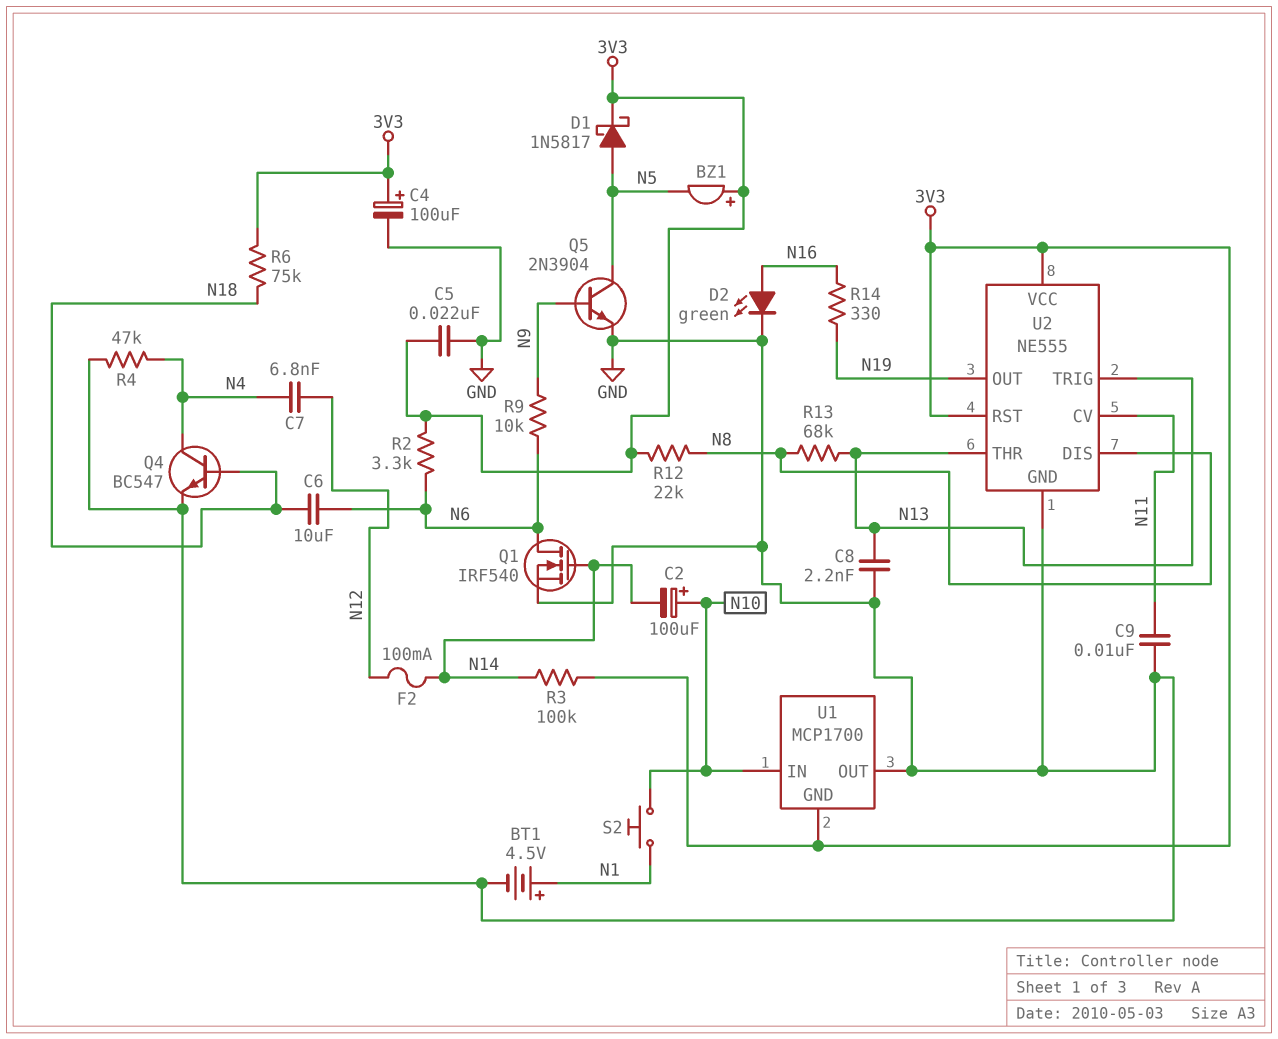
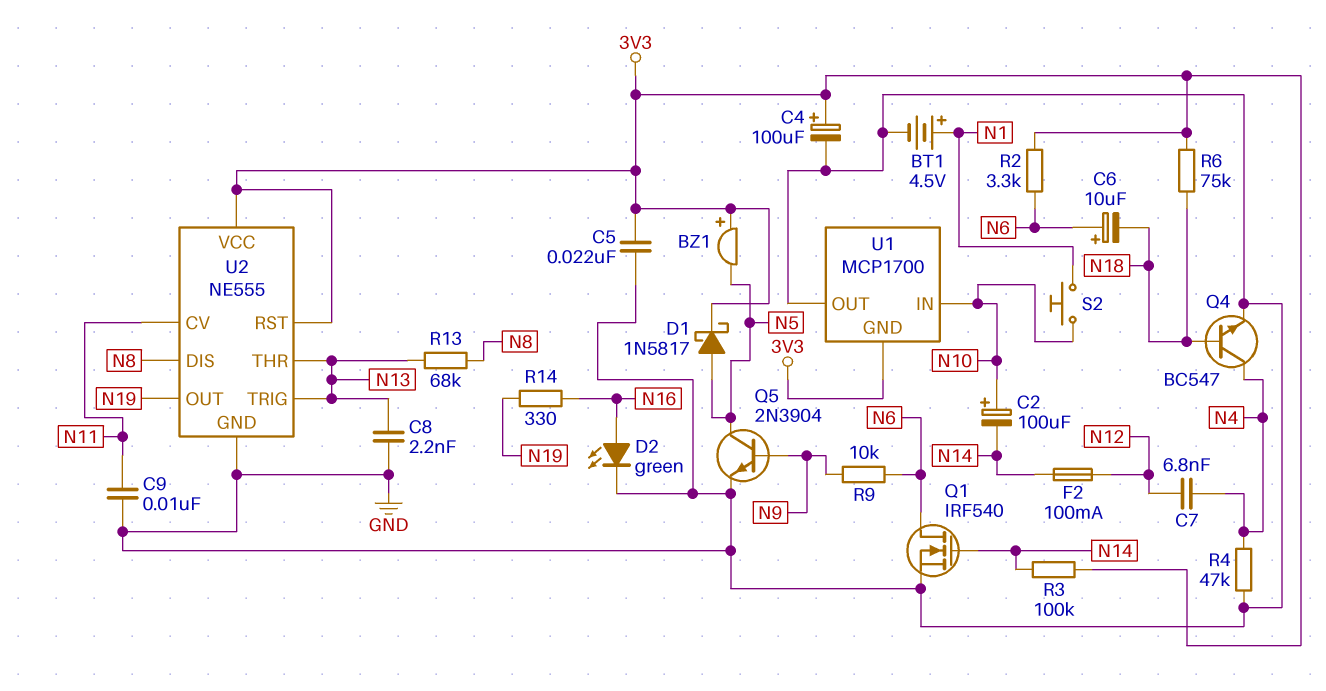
C6: 10uF (N6, N18) -> 10uF (plus N6, minus N18)
R12: 22k (3V3, N8) -> none

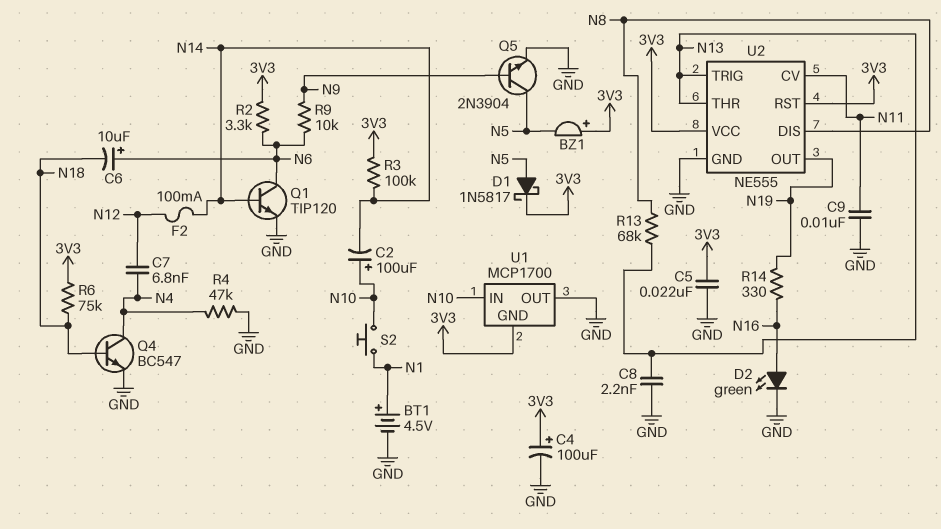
Q1: NMOS IRF540 (G N14, D N6, S GND) -> NPN TIP120 (B N14, C N6, E GND)

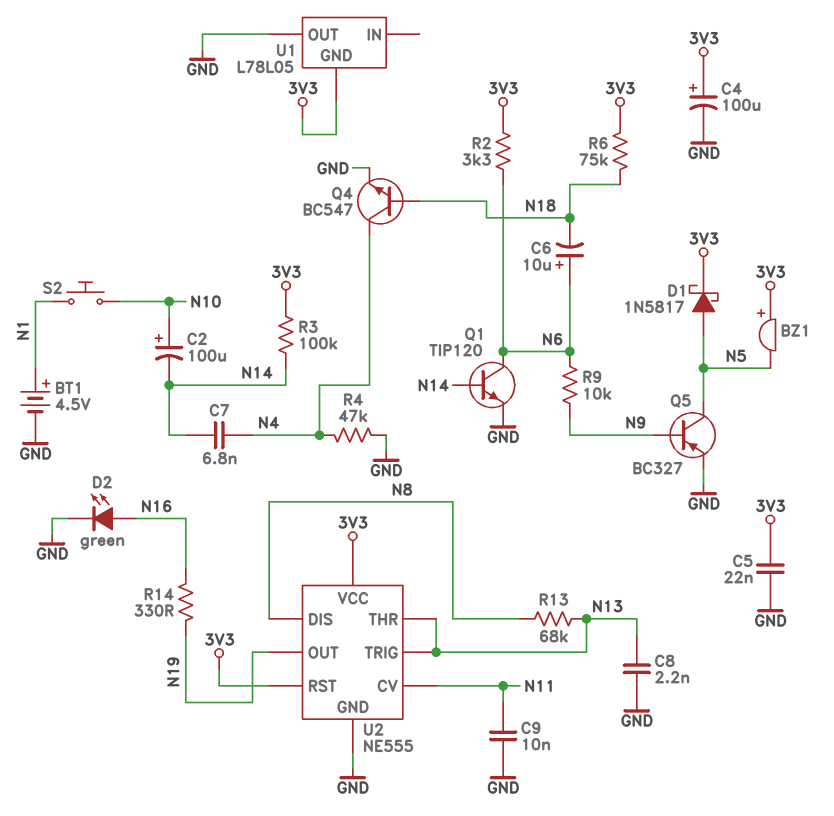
C7: 6.8nF (N4, N12) -> 6.8nF (N4, N14)
F2: 100mA (N12, N14) -> none
Q5: NPN 2N3904 (B N9, C N5, E GND) -> PNP BC327 (B N9, C N5, E GND)
U1: MCP1700 -> L78L05
U1 pin IN: N10 -> none

